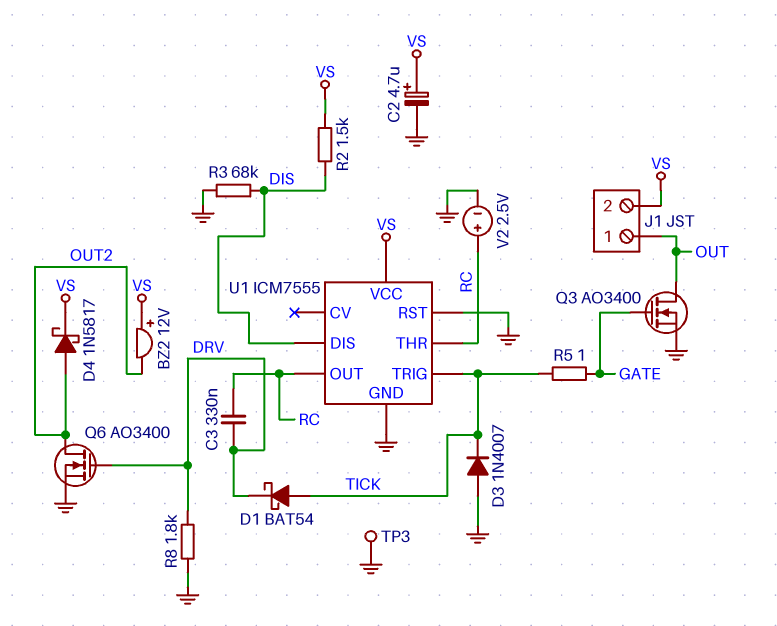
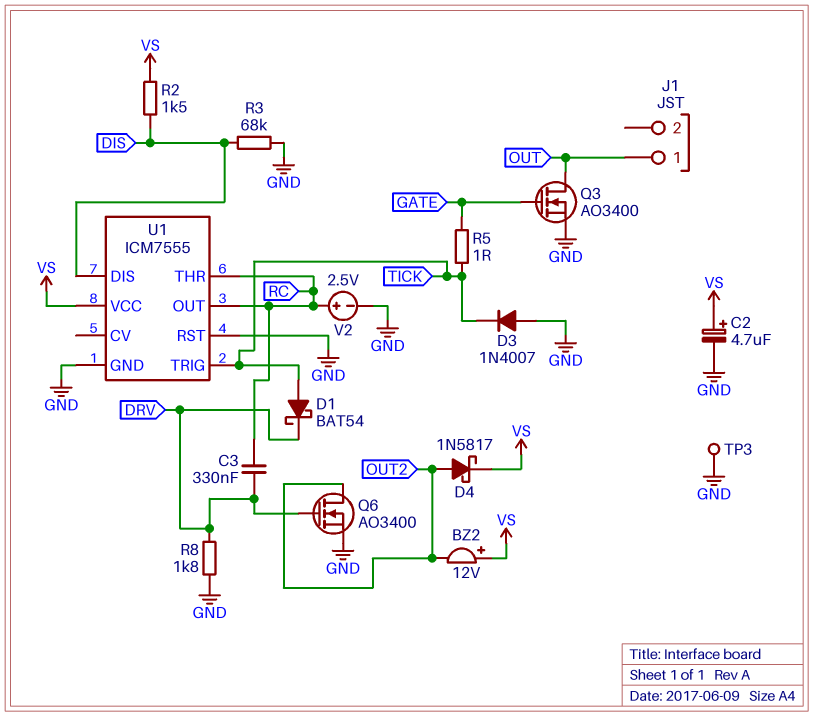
J1 pin 2: VS -> none

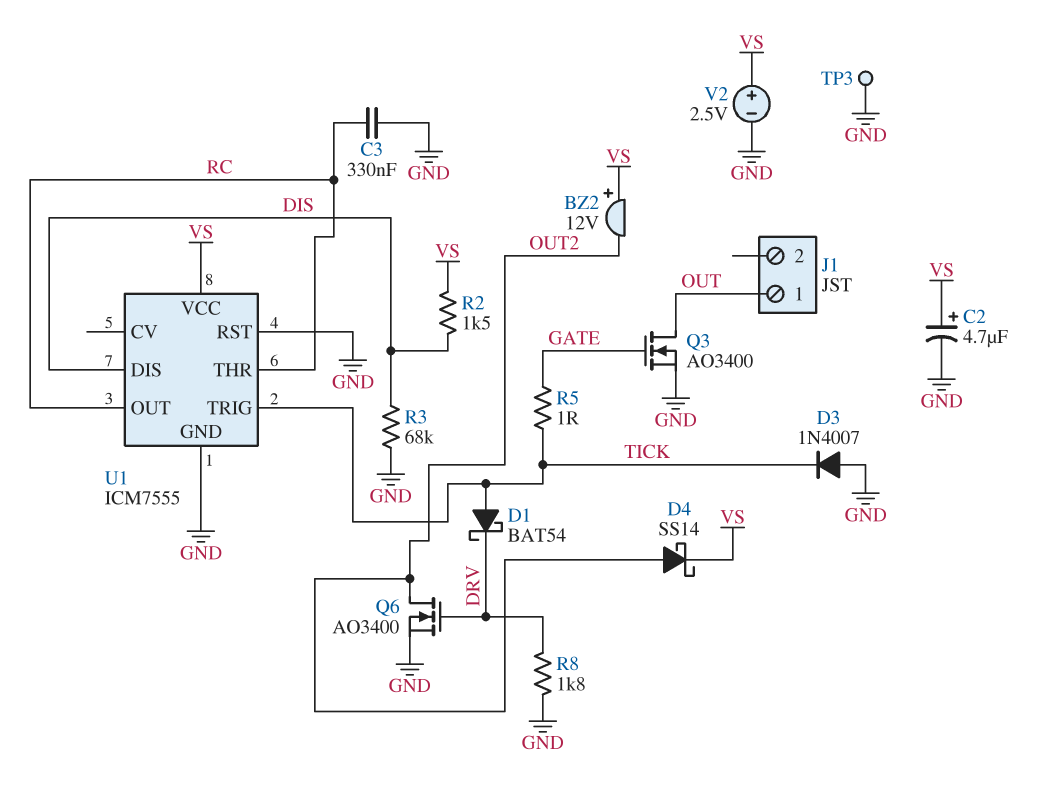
C3: 330nF (DRV, RC) -> 330nF (GND, RC)
D4: schottky 1N5817 (A OUT2, K VS) -> schottky SS14 (A OUT2, K VS)
V2: 2.5V (plus RC, minus GND) -> 2.5V (plus VS, minus GND)

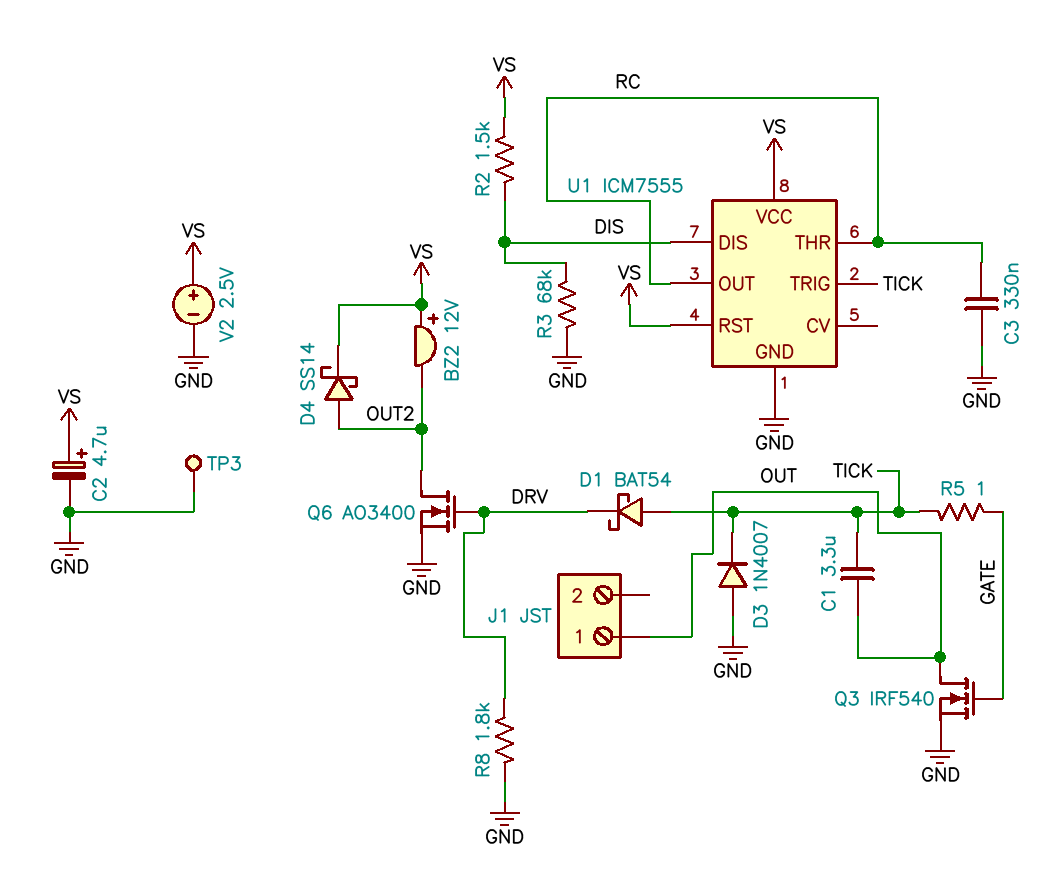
C1: none -> 3.3uF (OUT, TICK)
Q3: NMOS AO3400 (G GATE, D OUT, S GND) -> NMOS IRF540 (G GATE, D OUT, S GND)
U1 pin RST: GND -> VS

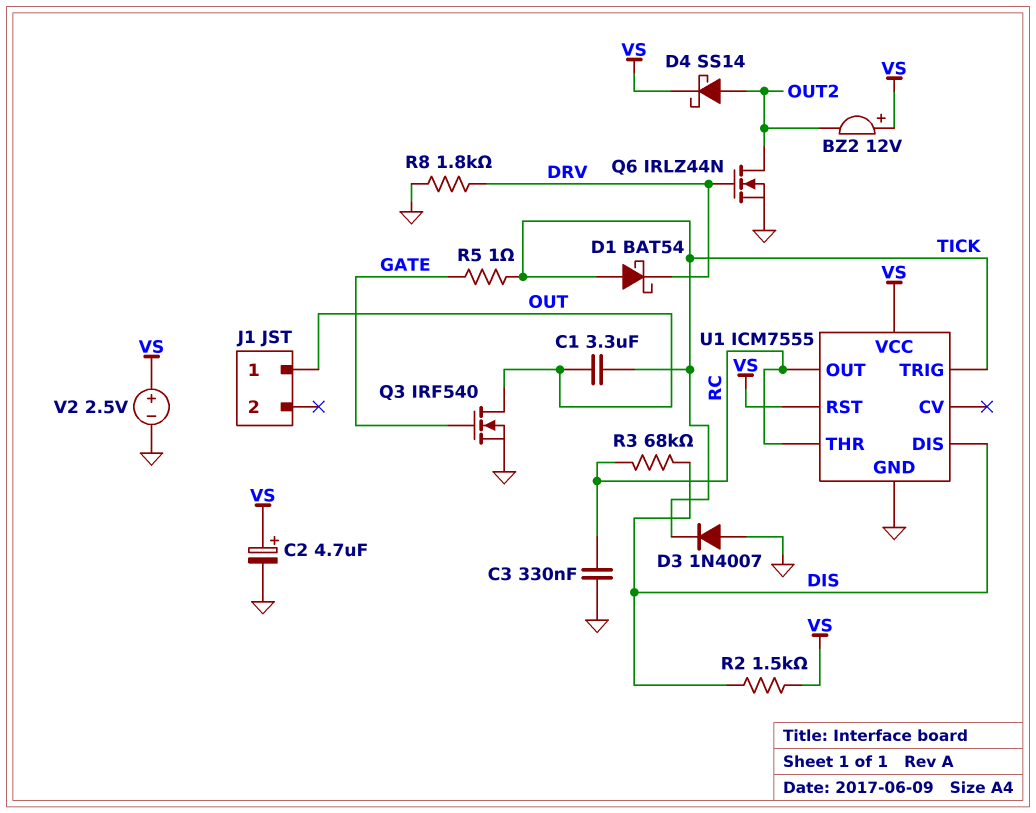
Q6: NMOS AO3400 (G DRV, D OUT2, S GND) -> NMOS IRLZ44N (G DRV, D OUT2, S GND)
R3: 68k (DIS, GND) -> 68k (DIS, RC)
TP3: test point (GND) -> none

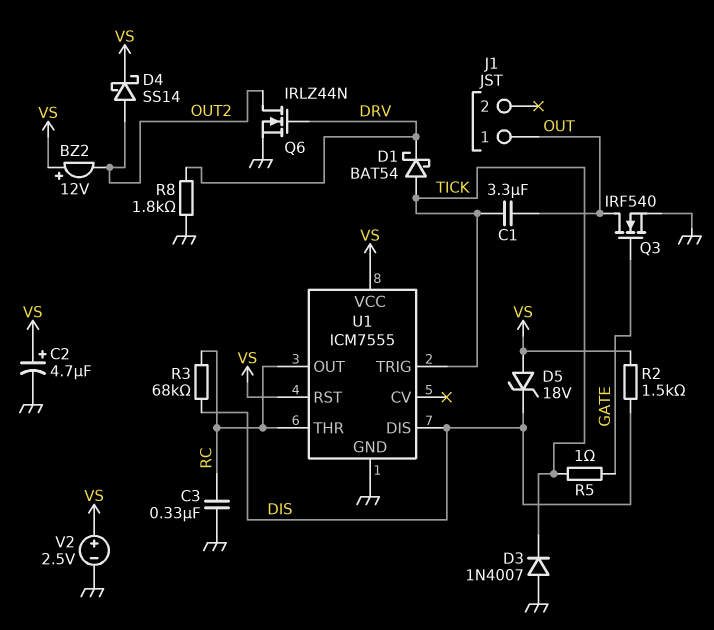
D5: none -> zener 18V (A VS, K DIS)

